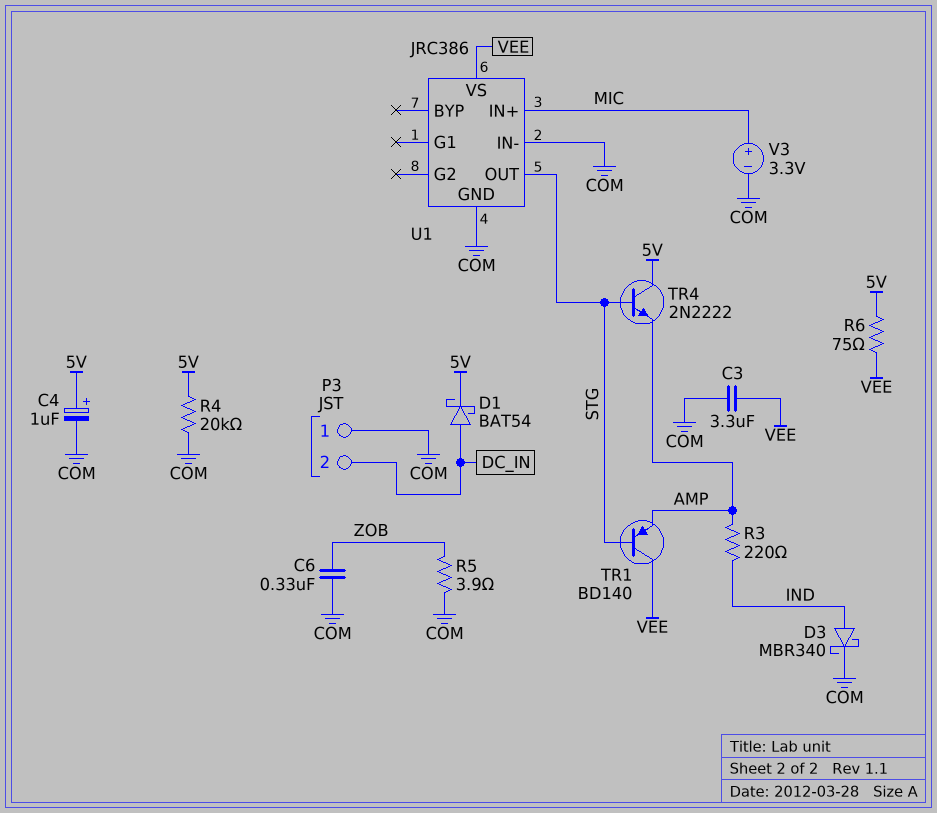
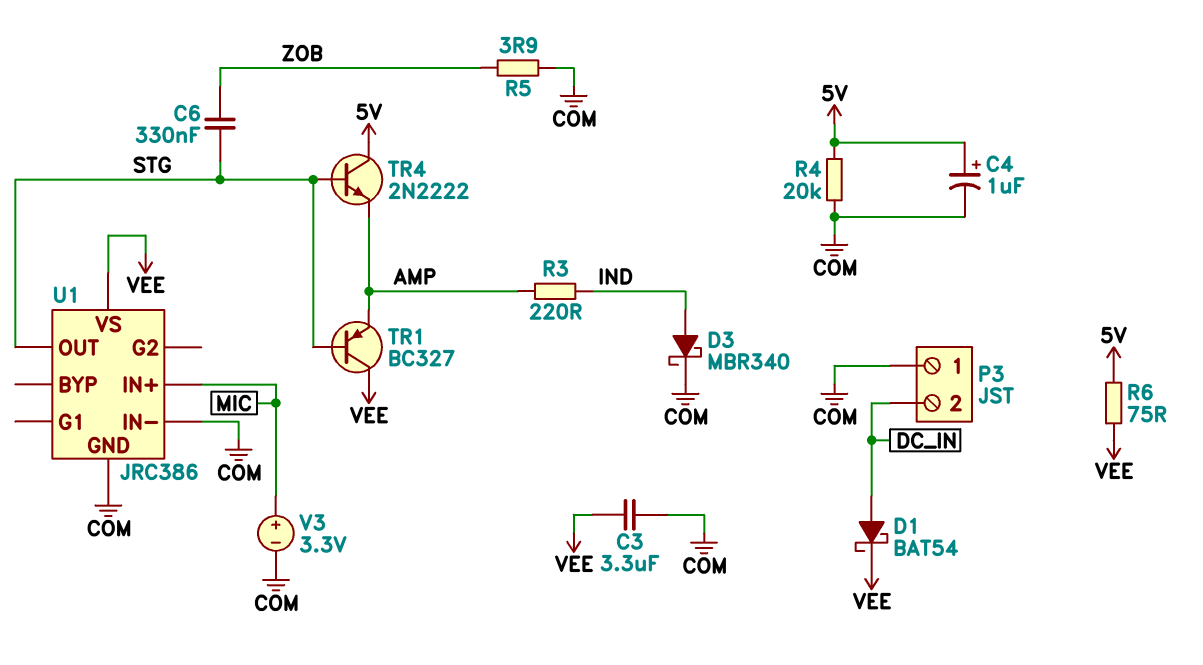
C6: 330nF (COM, ZOB) -> 330nF (STG, ZOB)
D1: schottky BAT54 (A DC_IN, K 5V) -> schottky BAT54 (A DC_IN, K VEE)
TR1: PNP BD140 (B STG, C VEE, E AMP) -> PNP BC327 (B STG, C VEE, E AMP)

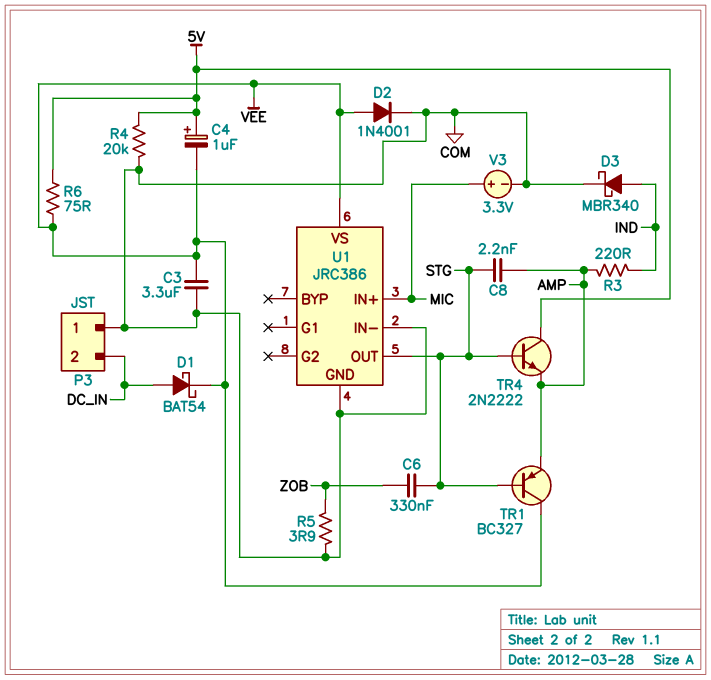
C4: 1uF (plus 5V, minus COM) -> 1uF (plus 5V, minus VEE)
C8: none -> 2.2nF (AMP, STG)
D2: none -> diode 1N4001 (A VEE, K COM)

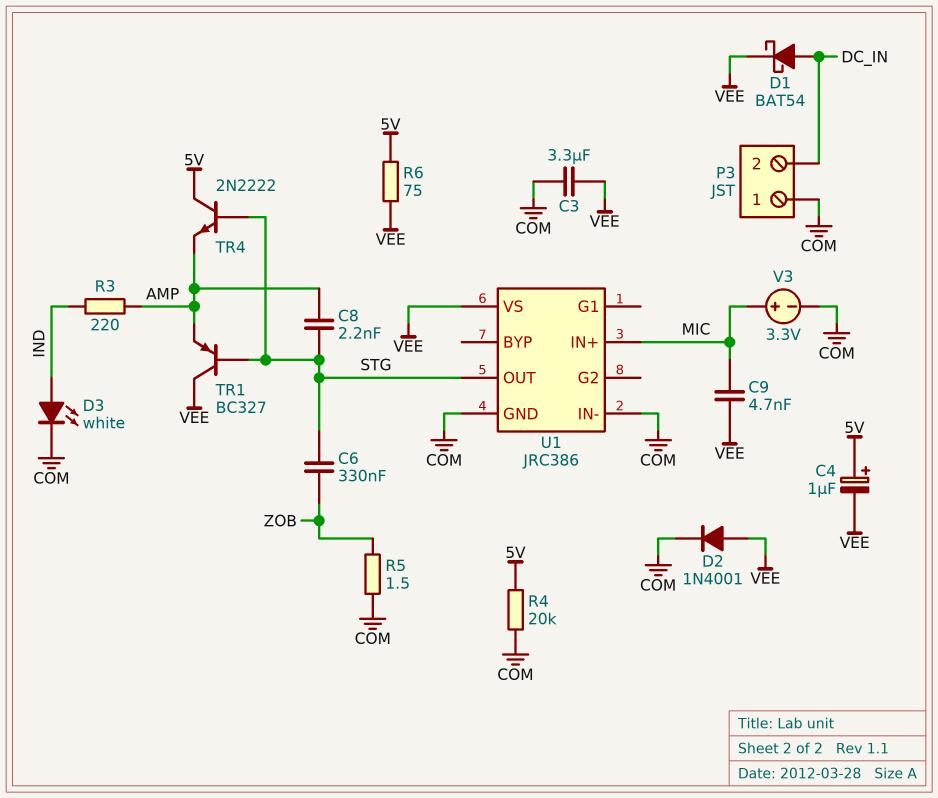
C9: none -> 4.7nF (MIC, VEE)
D3: schottky MBR340 (A IND, K COM) -> LED white (A IND, K COM)
R5: 3.9 (COM, ZOB) -> 1.5 (COM, ZOB)

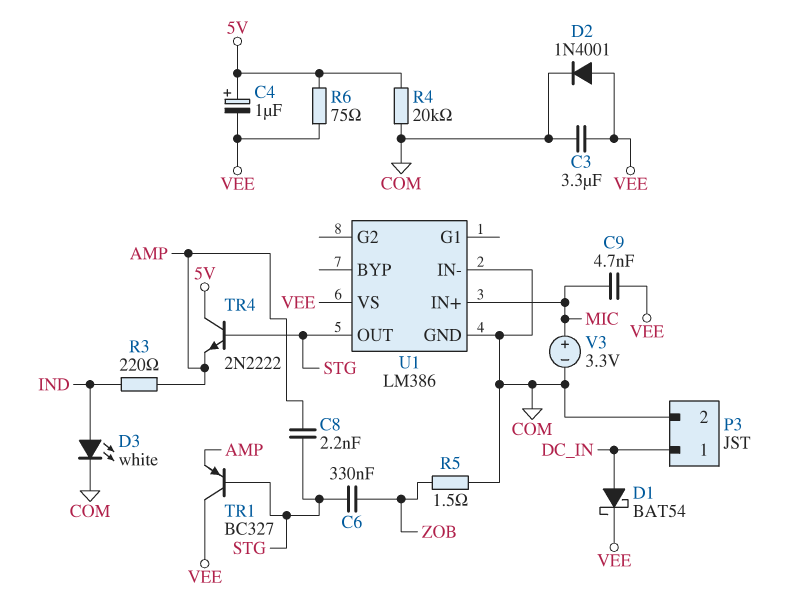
P3 pin 1: COM -> DC_IN
P3 pin 2: DC_IN -> COM
U1: JRC386 -> LM386

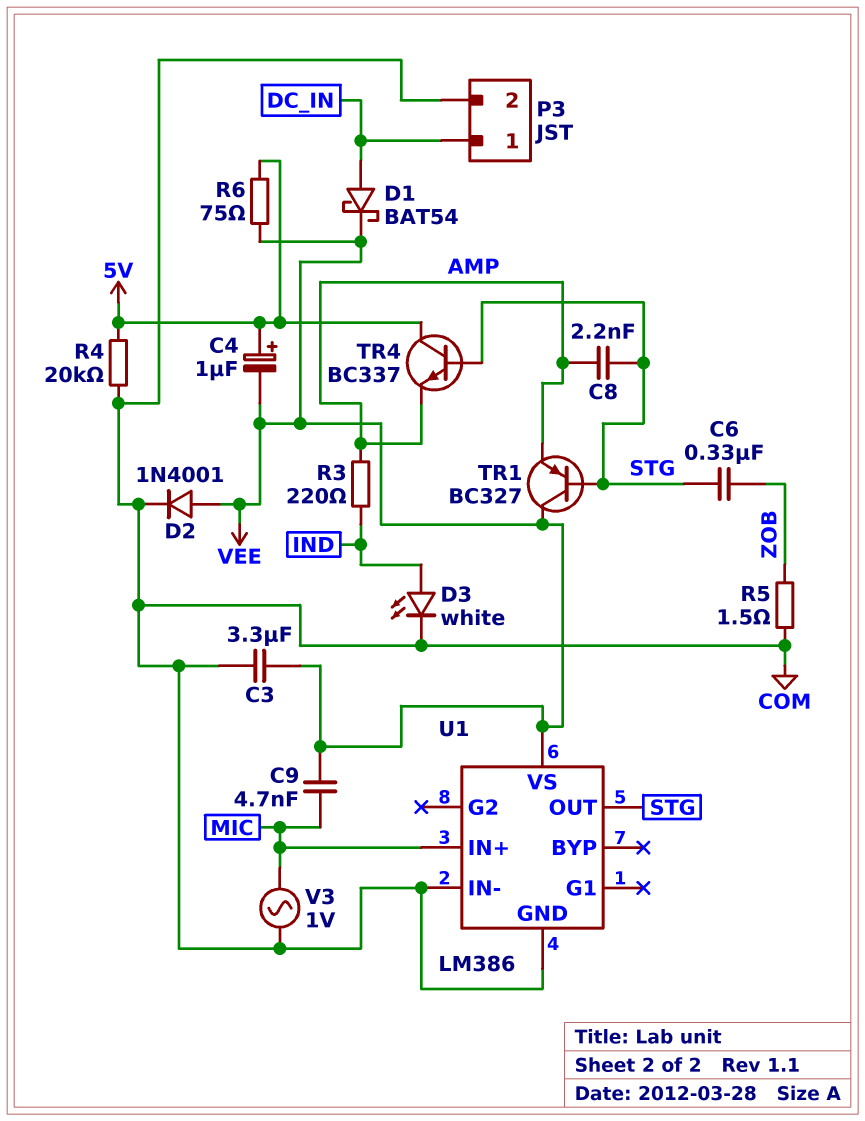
TR4: NPN 2N2222 (B STG, C 5V, E AMP) -> NPN BC337 (B STG, C 5V, E AMP)
V3: 3.3V (plus MIC, minus COM) -> AC 1V (COM, MIC)

